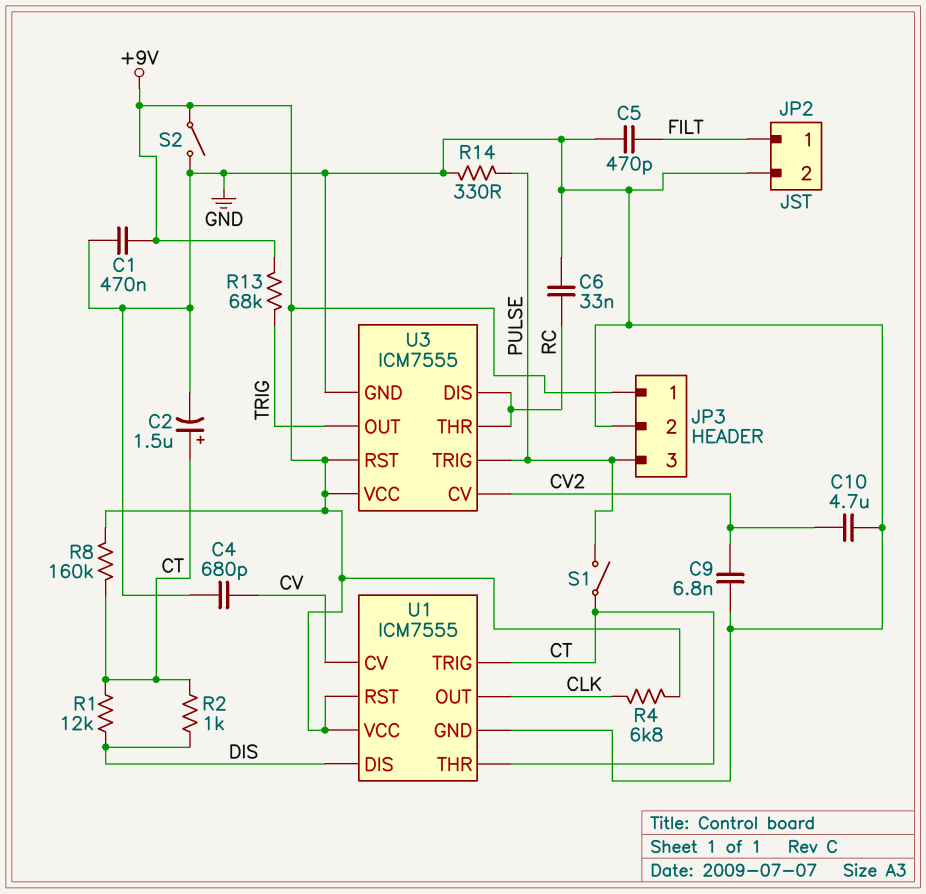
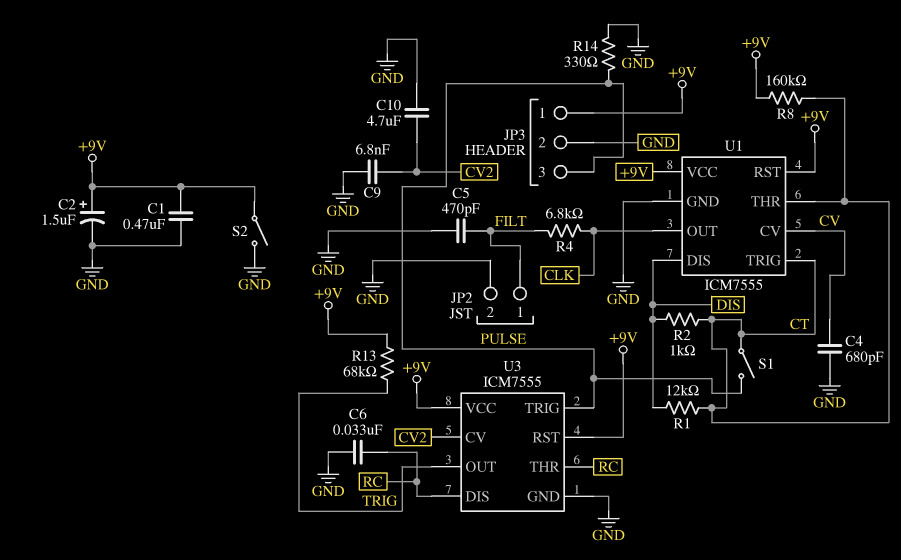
C2: 1.5uF (plus CT, minus GND) -> 1.5uF (plus +9V, minus GND)
R4: 6.8k (+9V, CLK) -> 6.8k (CLK, FILT)

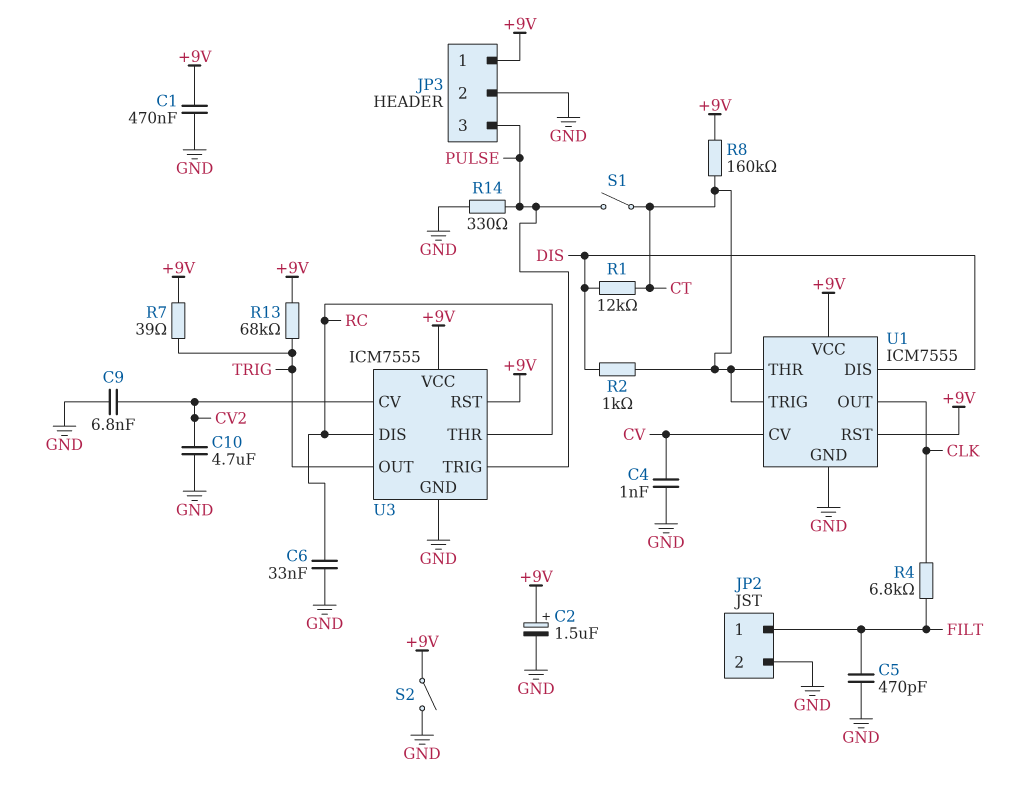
C4: 680pF (CV, GND) -> 1nF (CV, GND)
R7: none -> 39 (+9V, TRIG)

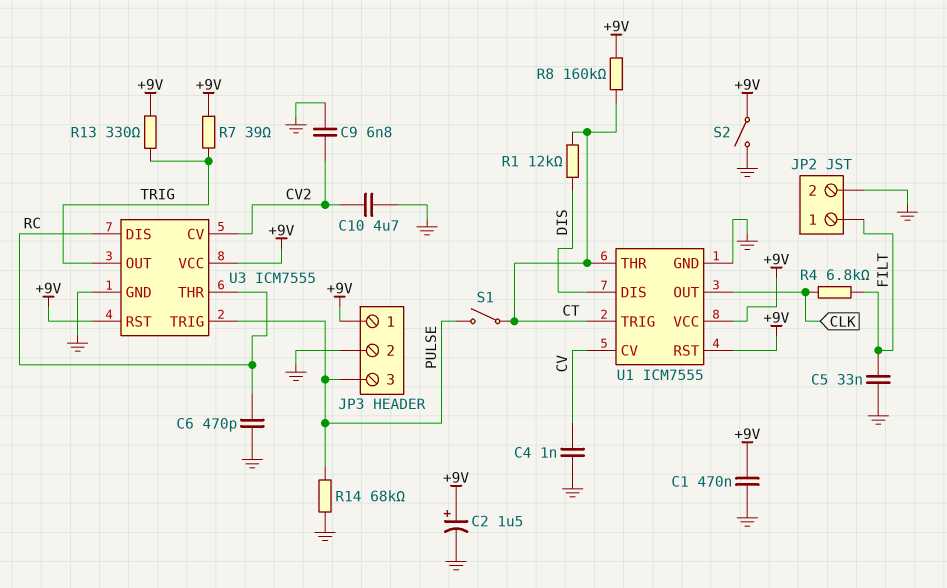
C5: 470pF (FILT, GND) -> 33nF (FILT, GND)
C6: 33nF (GND, RC) -> 470pF (GND, RC)
R2: 1k (CT, DIS) -> none
R13: 68k (+9V, TRIG) -> 330 (+9V, TRIG)
R14: 330 (GND, PULSE) -> 68k (GND, PULSE)

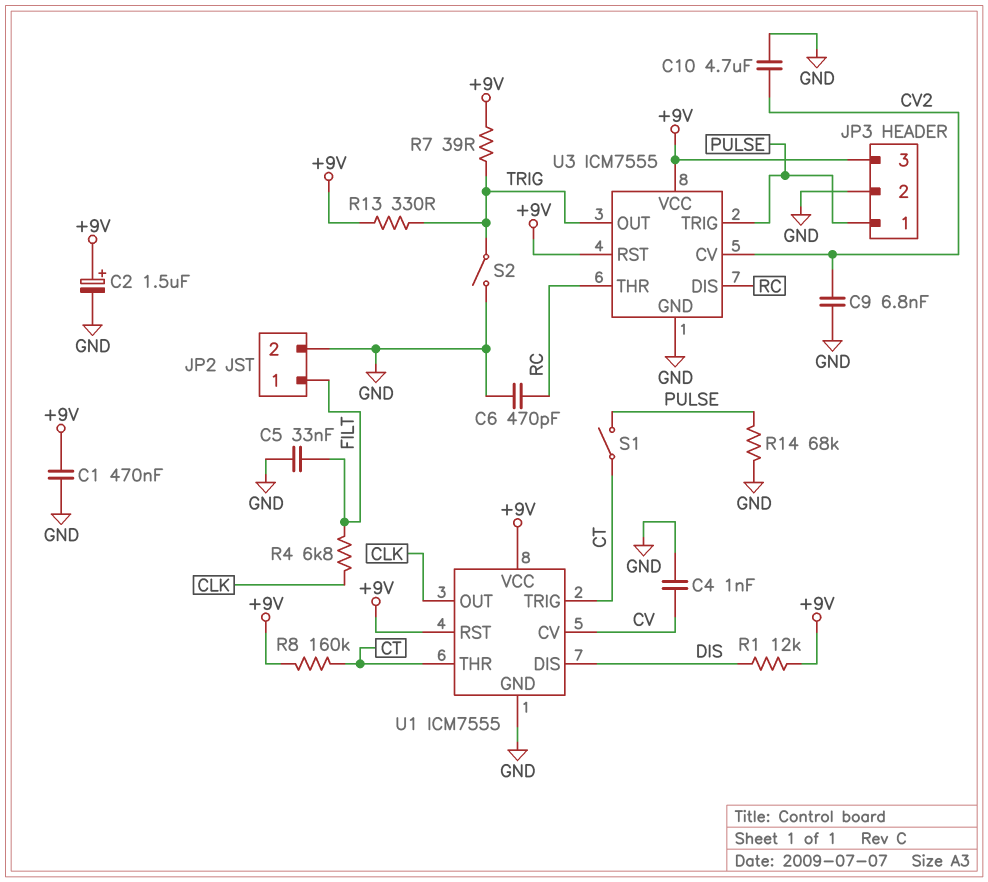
JP3 pin 1: +9V -> PULSE
JP3 pin 3: PULSE -> +9V
R1: 12k (CT, DIS) -> 12k (+9V, DIS)
S2: switch (+9V, GND) -> switch (GND, TRIG)

